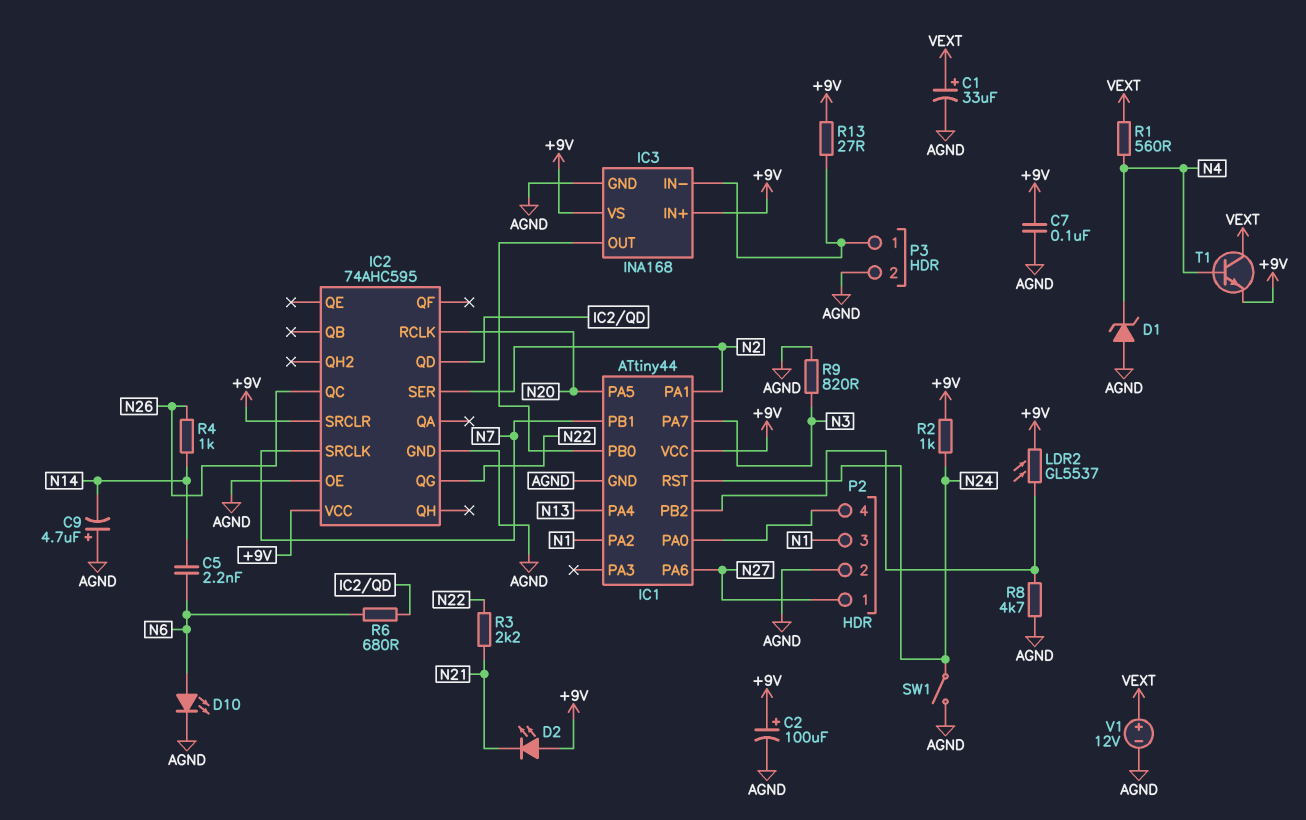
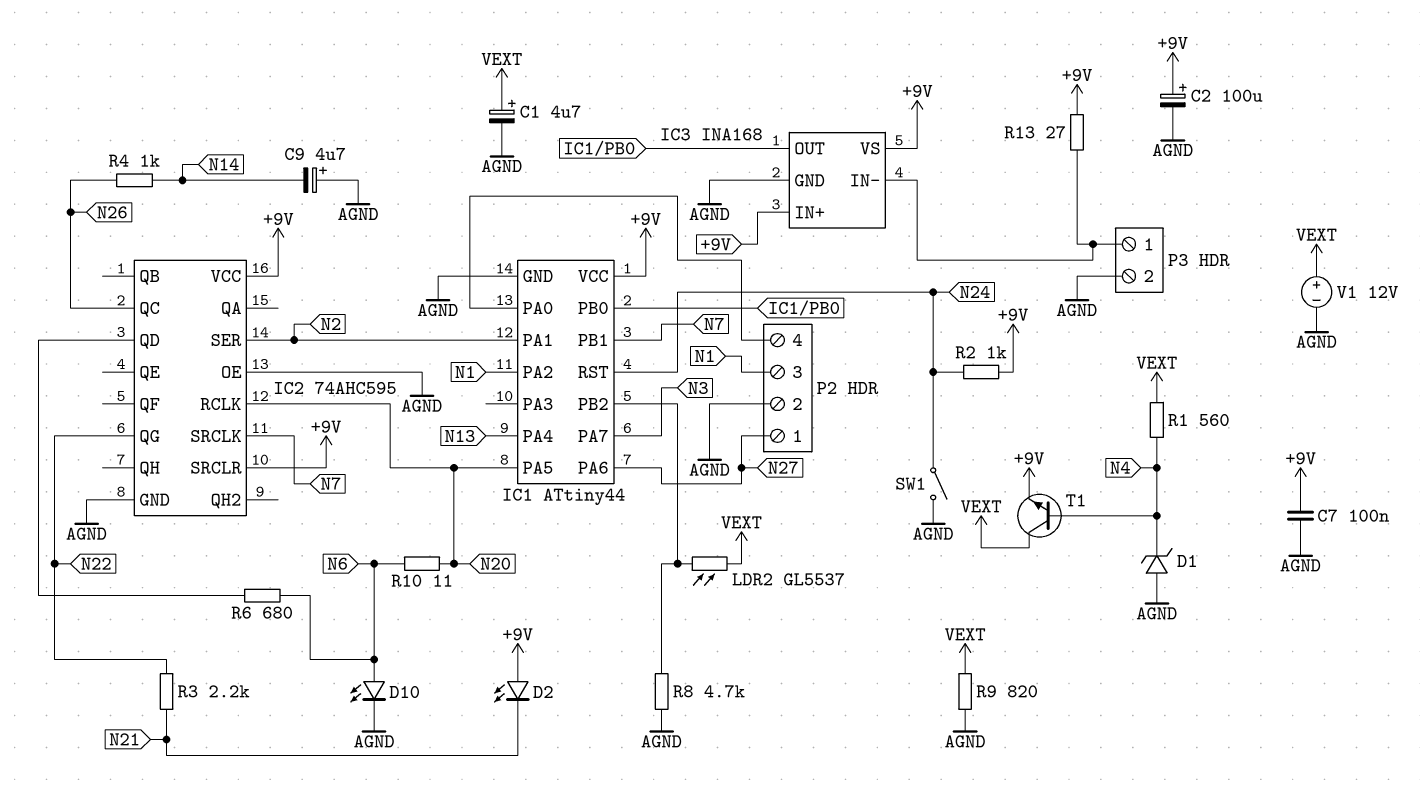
C1: 33uF (plus VEXT, minus AGND) -> 4.7uF (plus VEXT, minus AGND)
C5: 2.2nF (N6, N14) -> none
LDR2: GL5537 (+9V, IC1/PB2) -> GL5537 (IC1/PB2, VEXT)
R9: 820 (AGND, N3) -> 820 (AGND, VEXT)
R10: none -> 11 (N6, N20)

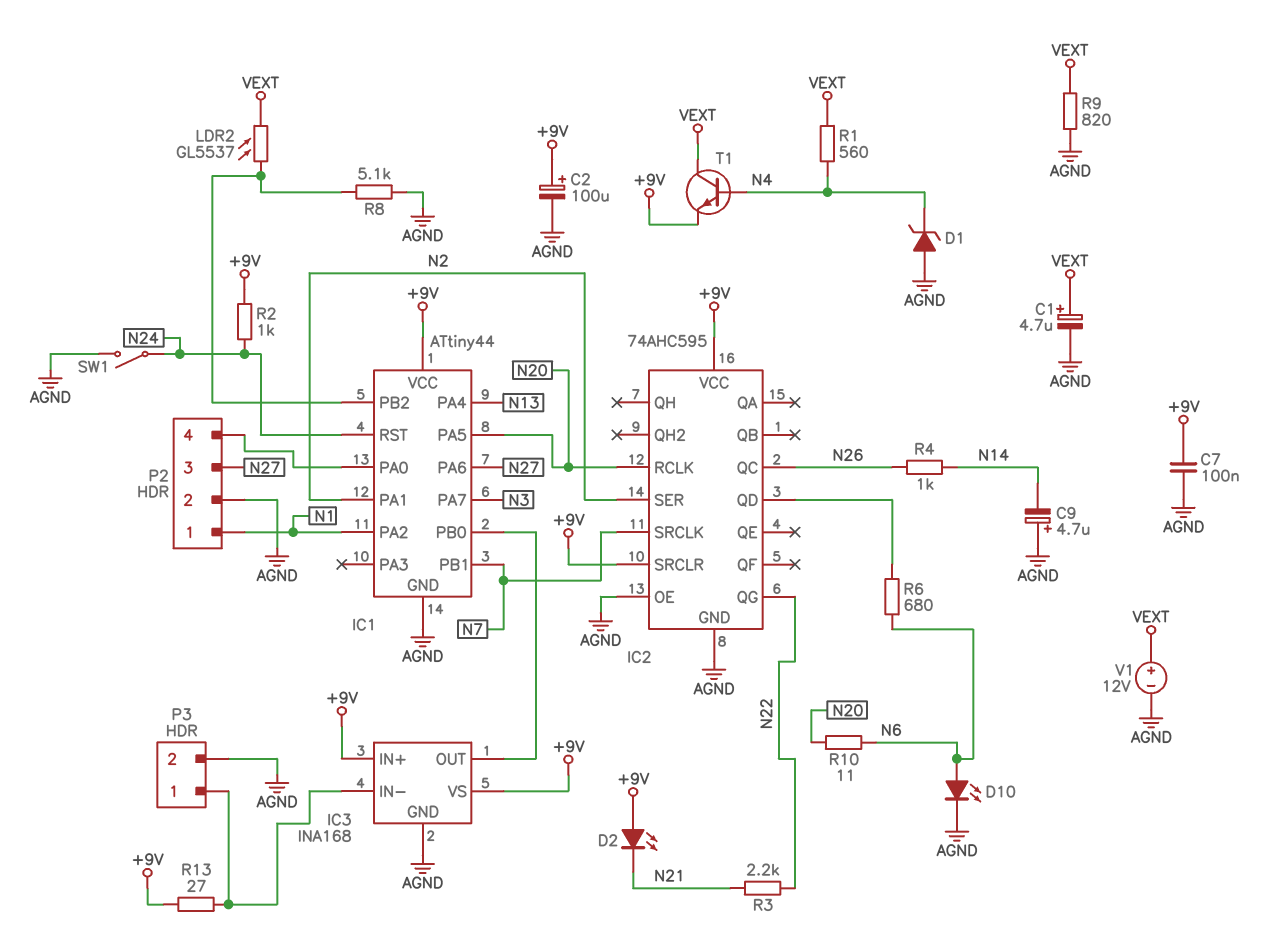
P2 pin 1: N27 -> N1
P2 pin 3: N1 -> N27
R8: 4.7k (AGND, IC1/PB2) -> 5.1k (AGND, IC1/PB2)

